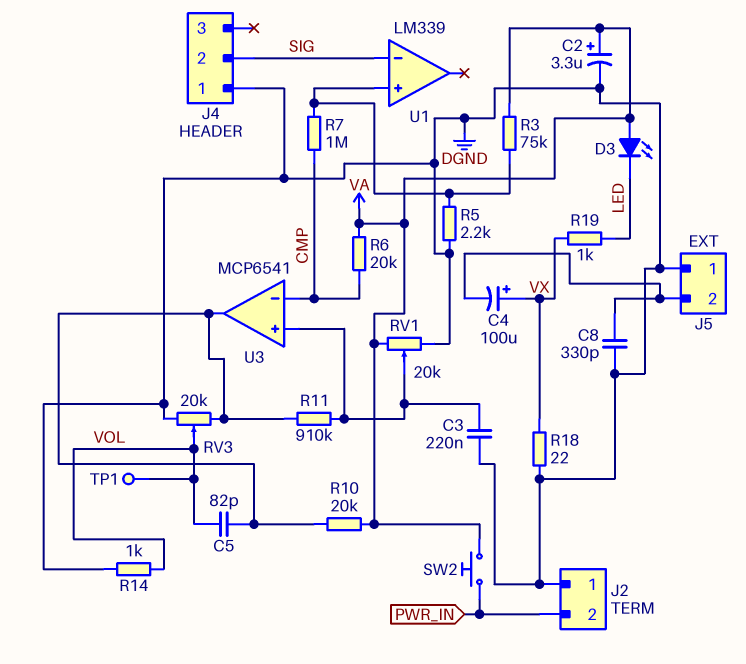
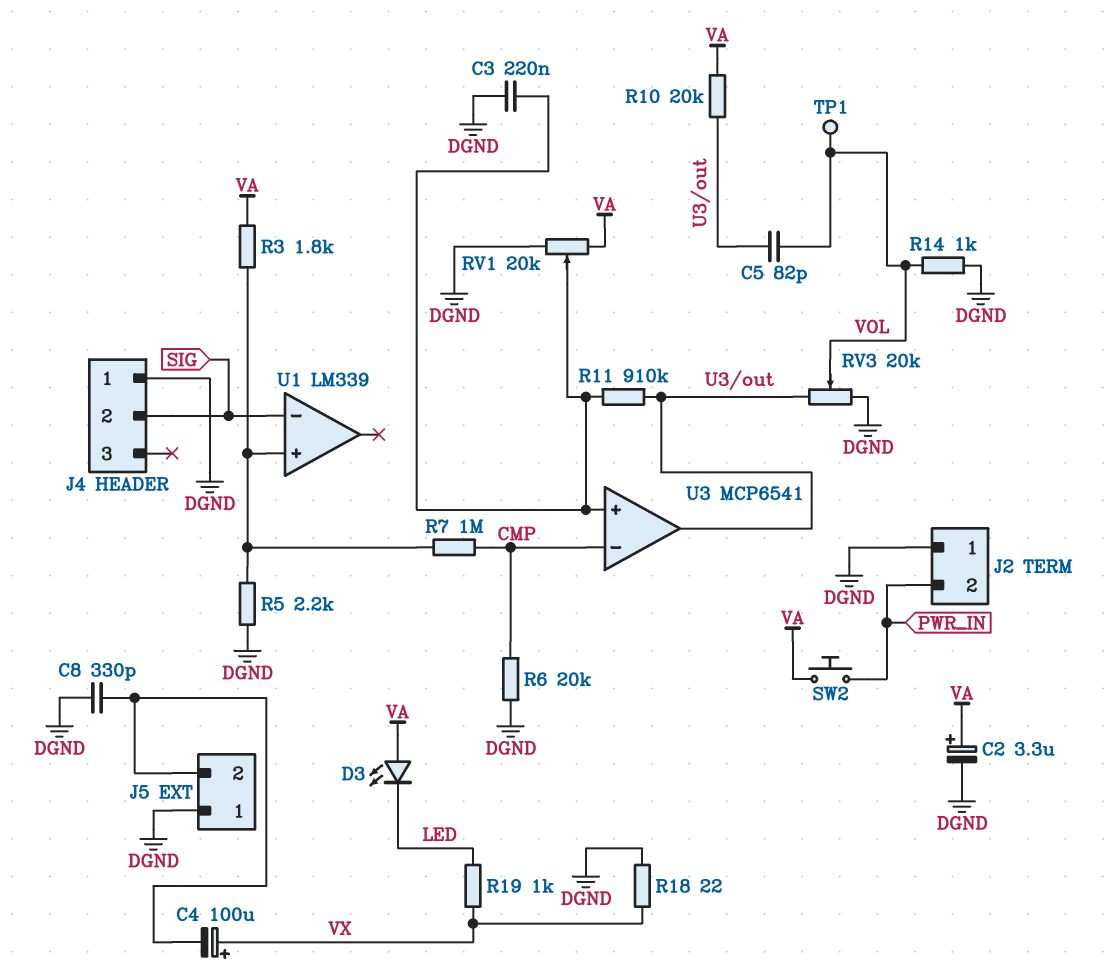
R3: 75k (U1/in+, VA) -> 1.8k (U1/in+, VA)
R6: 20k (CMP, VA) -> 20k (CMP, DGND)

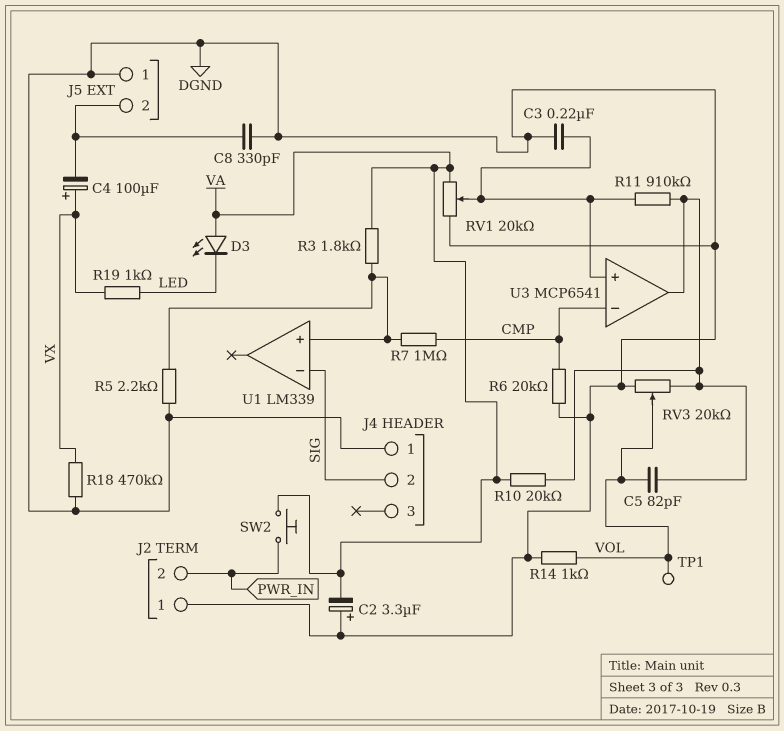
C2: 3.3uF (plus VA, minus DGND) -> 3.3uF (plus DGND, minus VA)
R18: 22 (DGND, VX) -> 470k (DGND, VX)

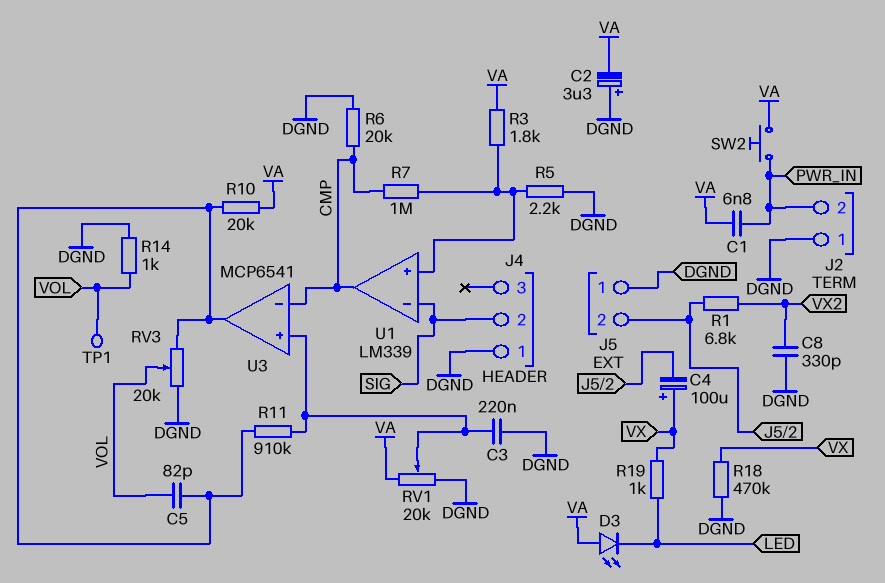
C1: none -> 6.8nF (PWR_IN, VA)
C8: 330pF (DGND, J5/2) -> 330pF (DGND, VX2)
R1: none -> 6.8k (J5/2, VX2)
U1 pin out: none -> CMP

